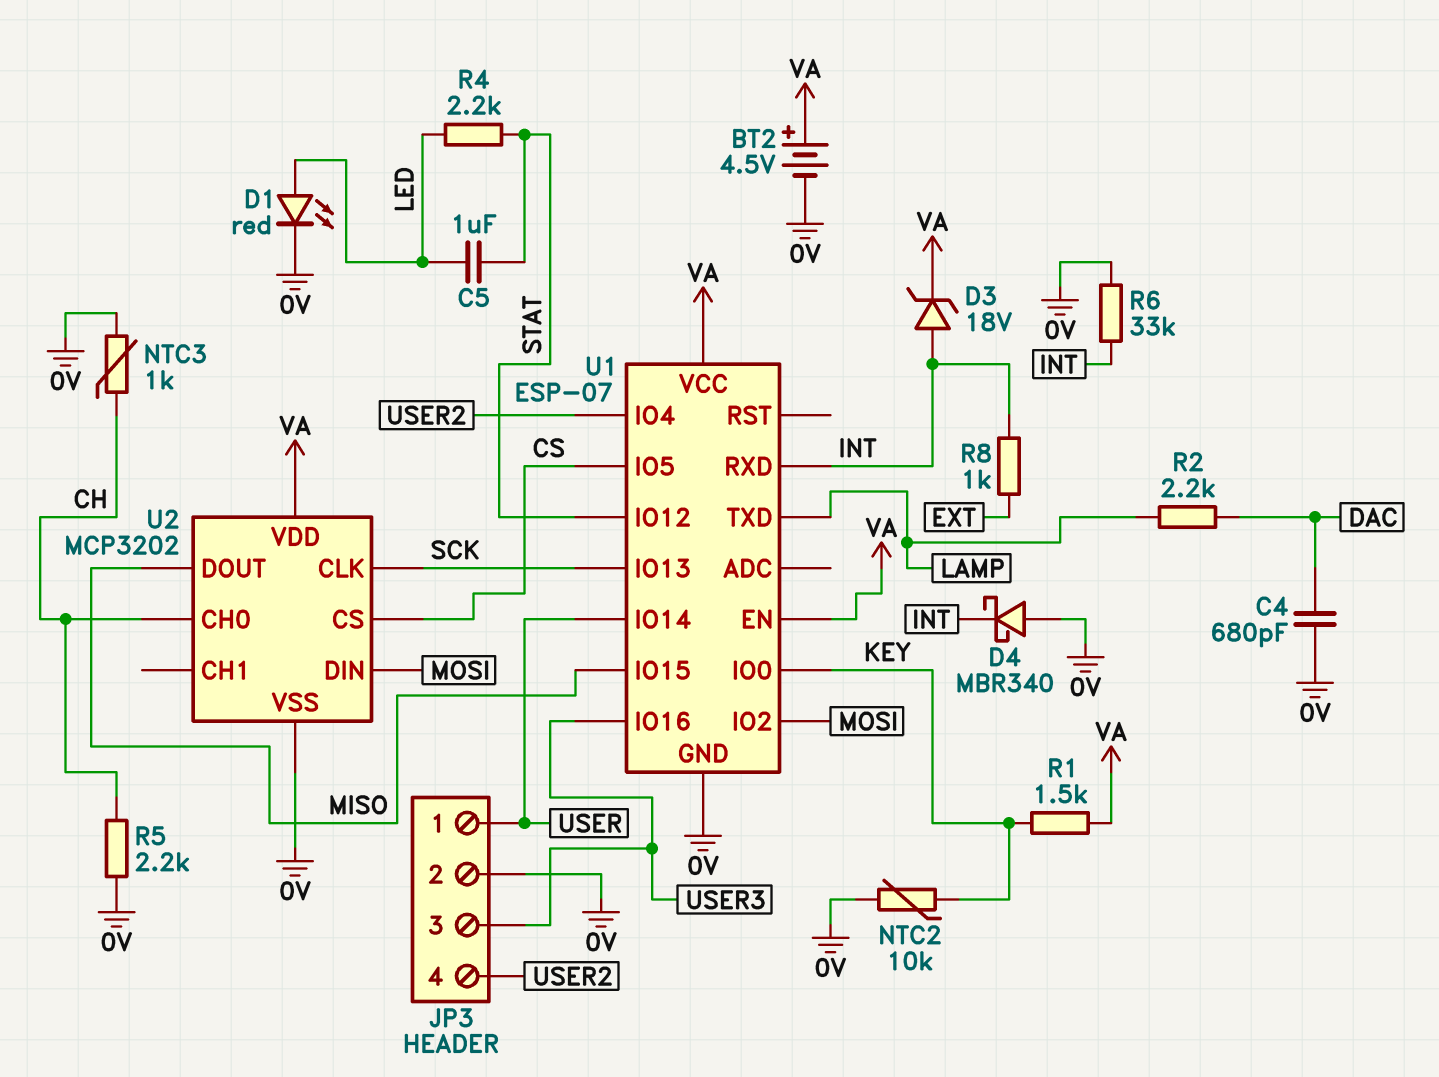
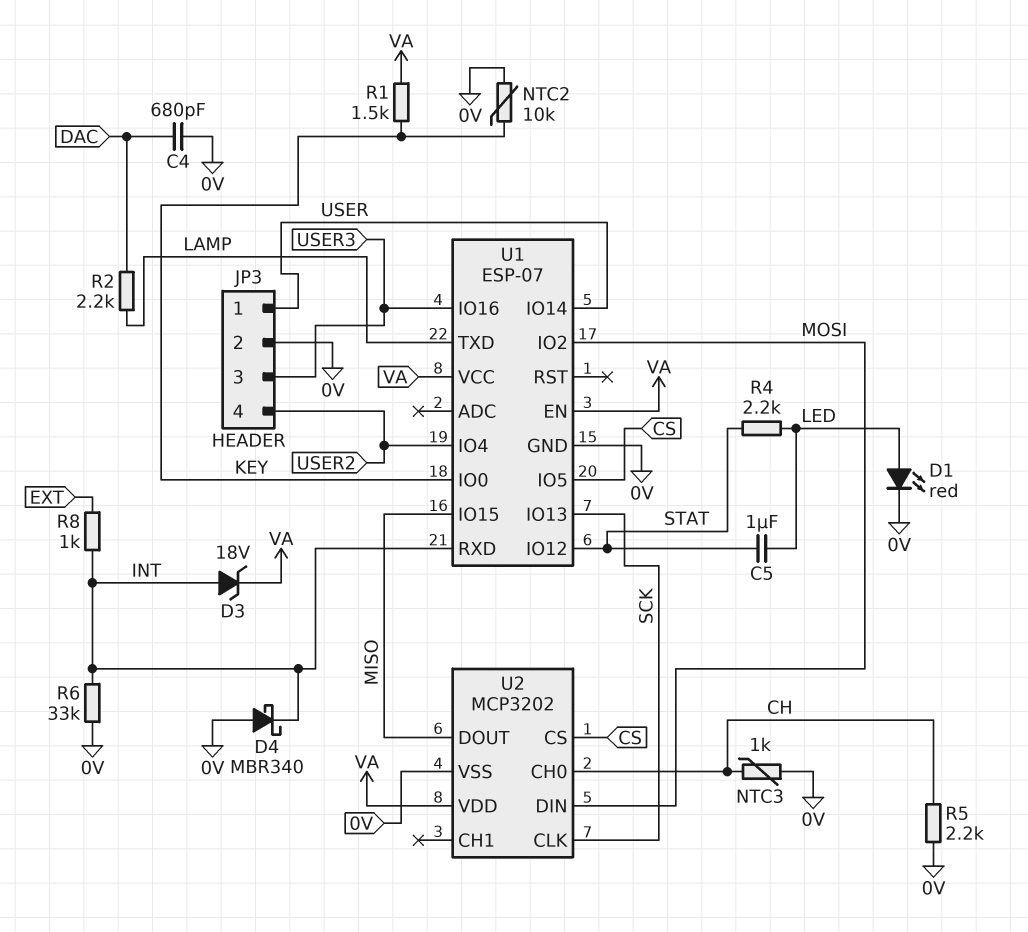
BT2: 4.5V (plus VA, minus 0V) -> none

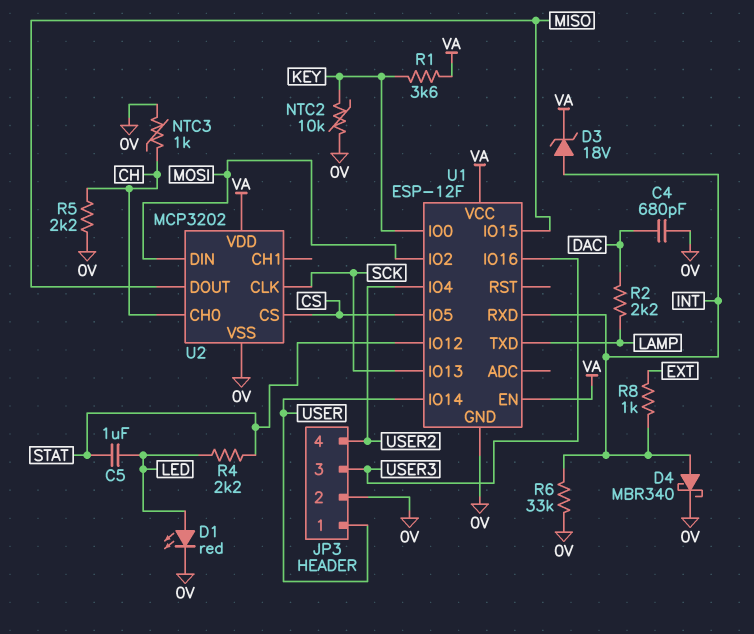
D4: schottky MBR340 (A 0V, K INT) -> schottky MBR340 (A INT, K 0V)
R1: 1.5k (KEY, VA) -> 3.6k (KEY, VA)
U1: ESP-07 -> ESP-12F

